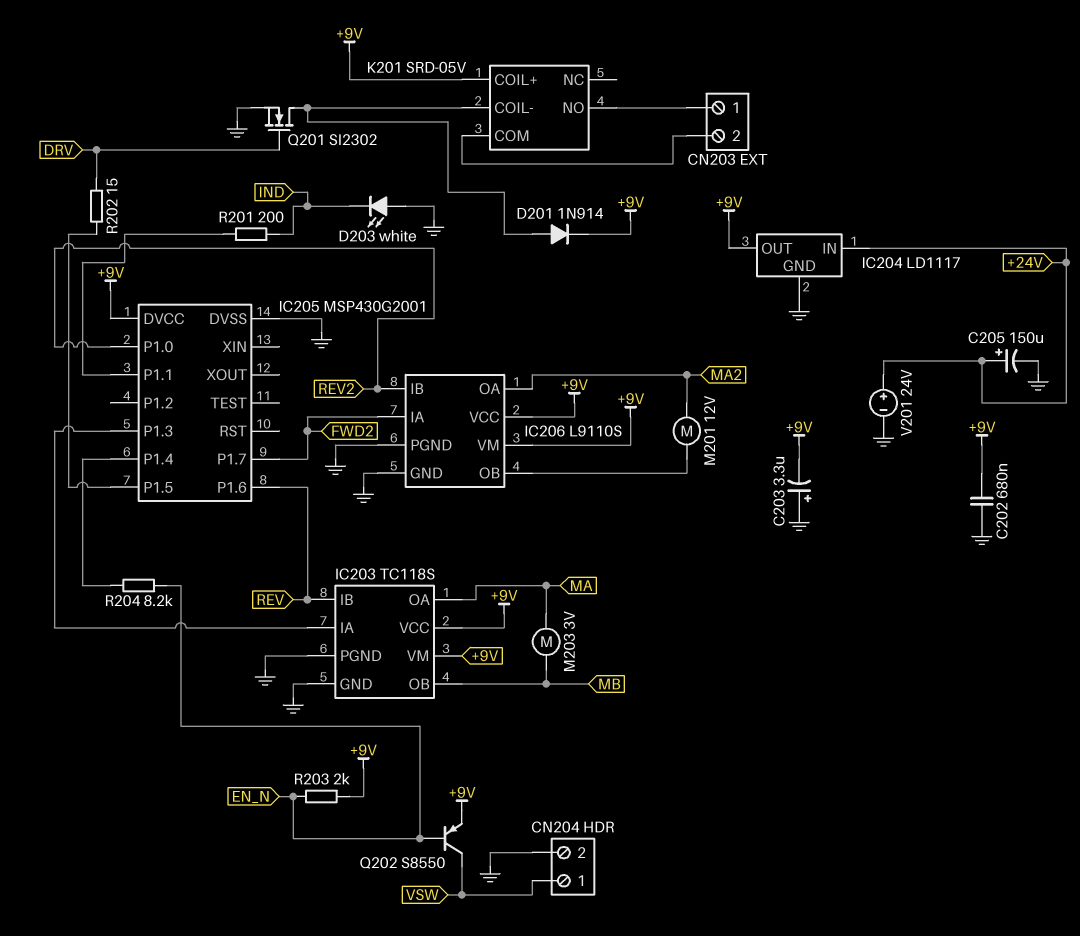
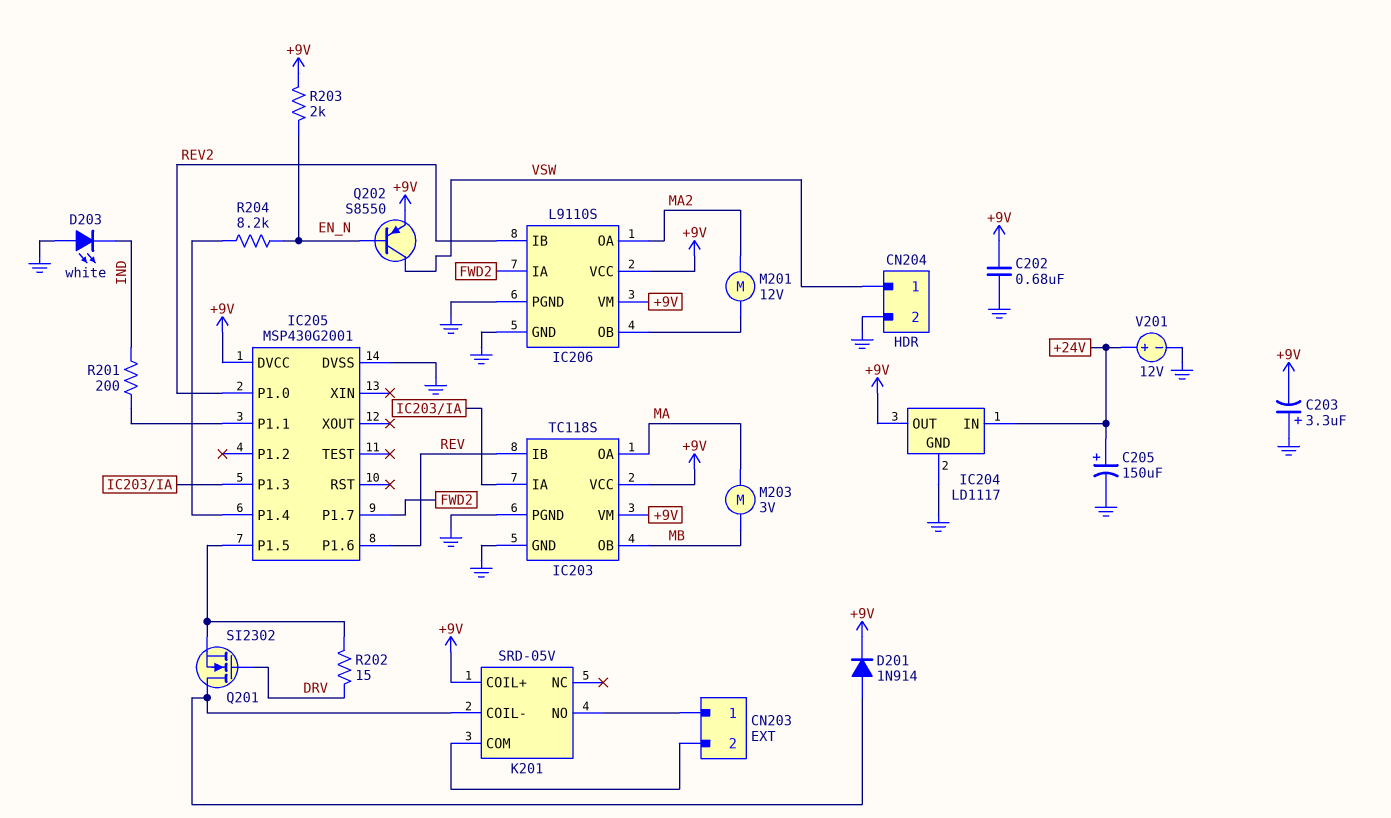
Q201: NMOS SI2302 (G DRV, D K201/COIL-, S GND) -> NMOS SI2302 (G DRV, D K201/COIL-, S IC205/P1.5)
V201: 24V (plus +24V, minus GND) -> 12V (plus +24V, minus GND)

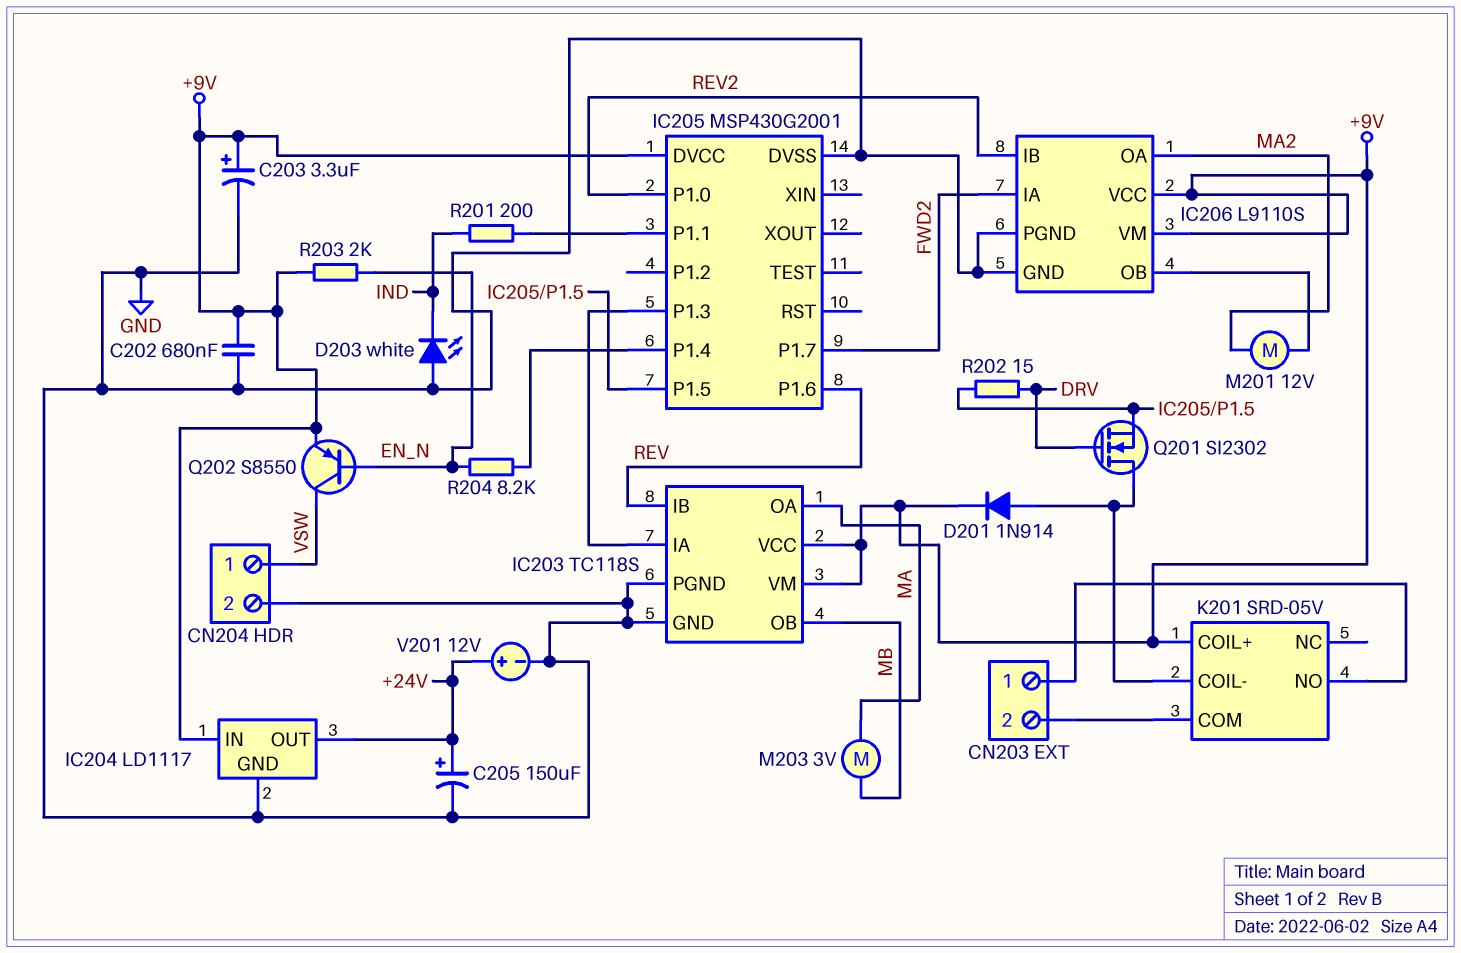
C203: 3.3uF (plus GND, minus +9V) -> 3.3uF (plus +9V, minus GND)
IC204 pin IN: +24V -> +9V
IC204 pin OUT: +9V -> +24V

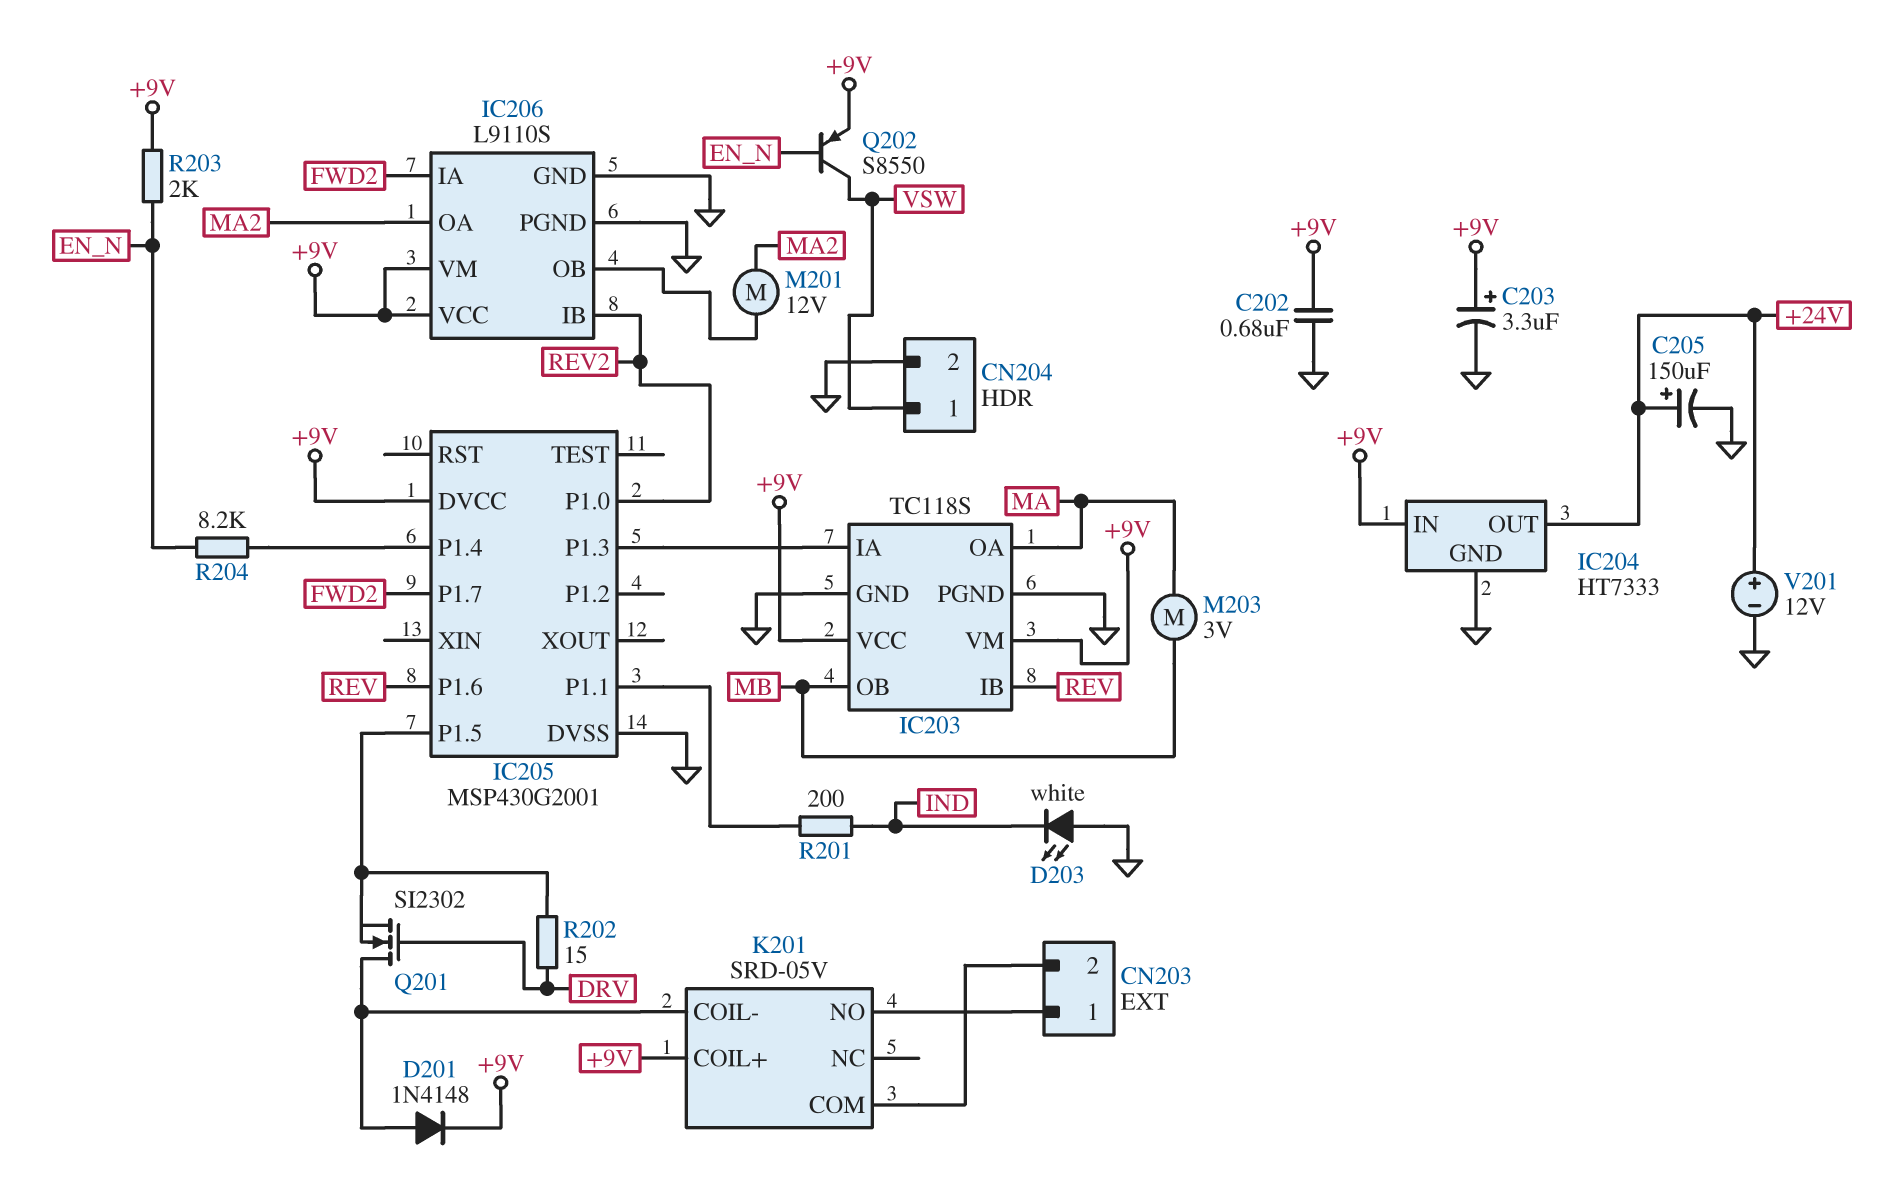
D201: diode 1N914 (A K201/COIL-, K +9V) -> diode 1N4148 (A K201/COIL-, K +9V)
IC204: LD1117 -> HT7333

